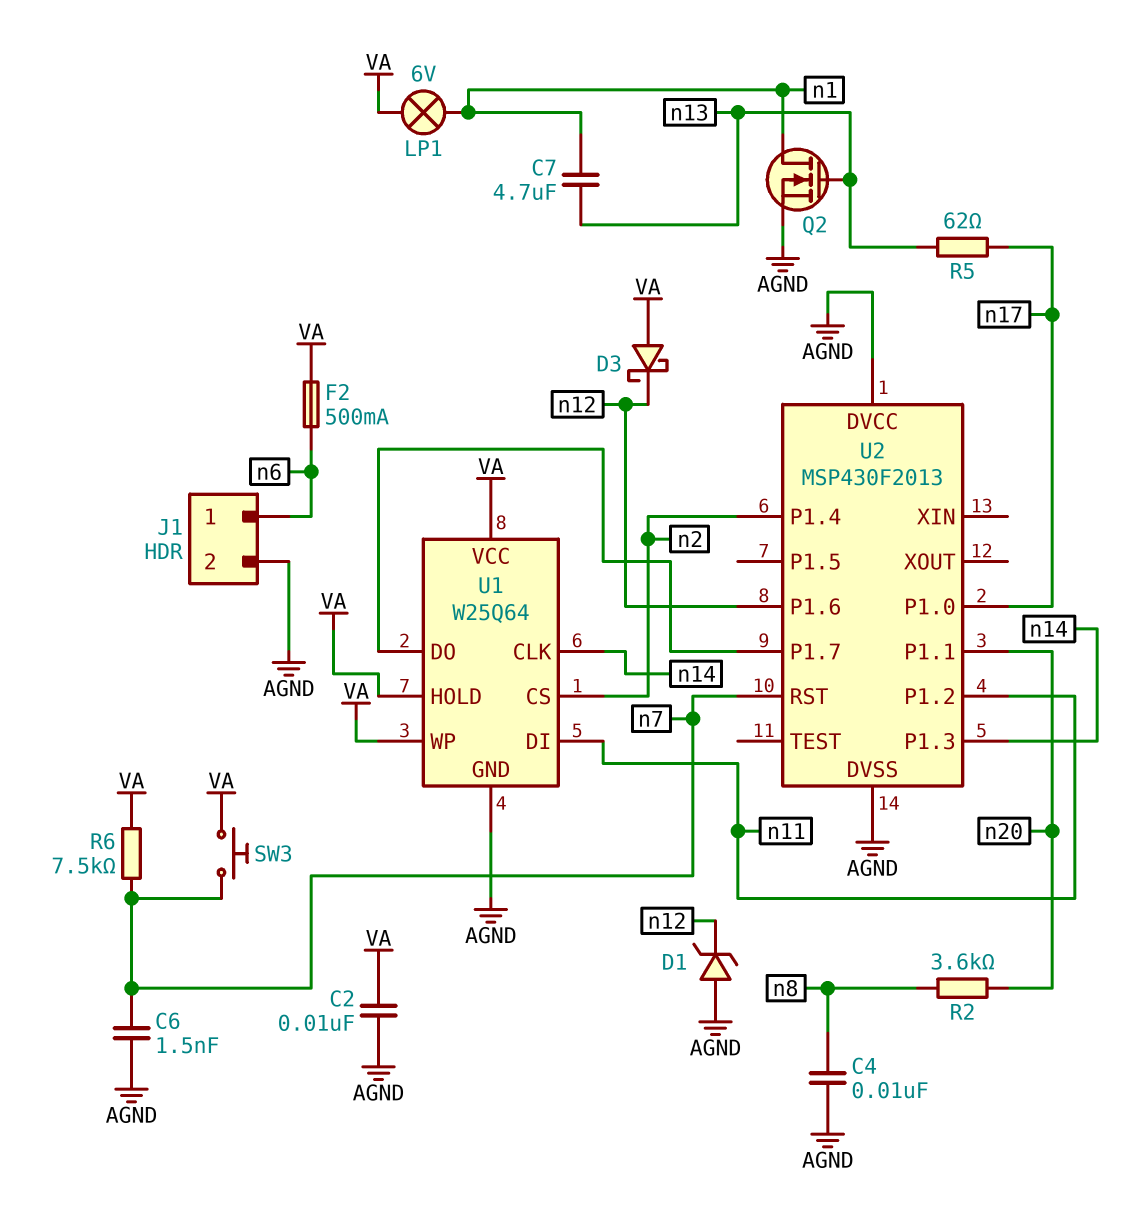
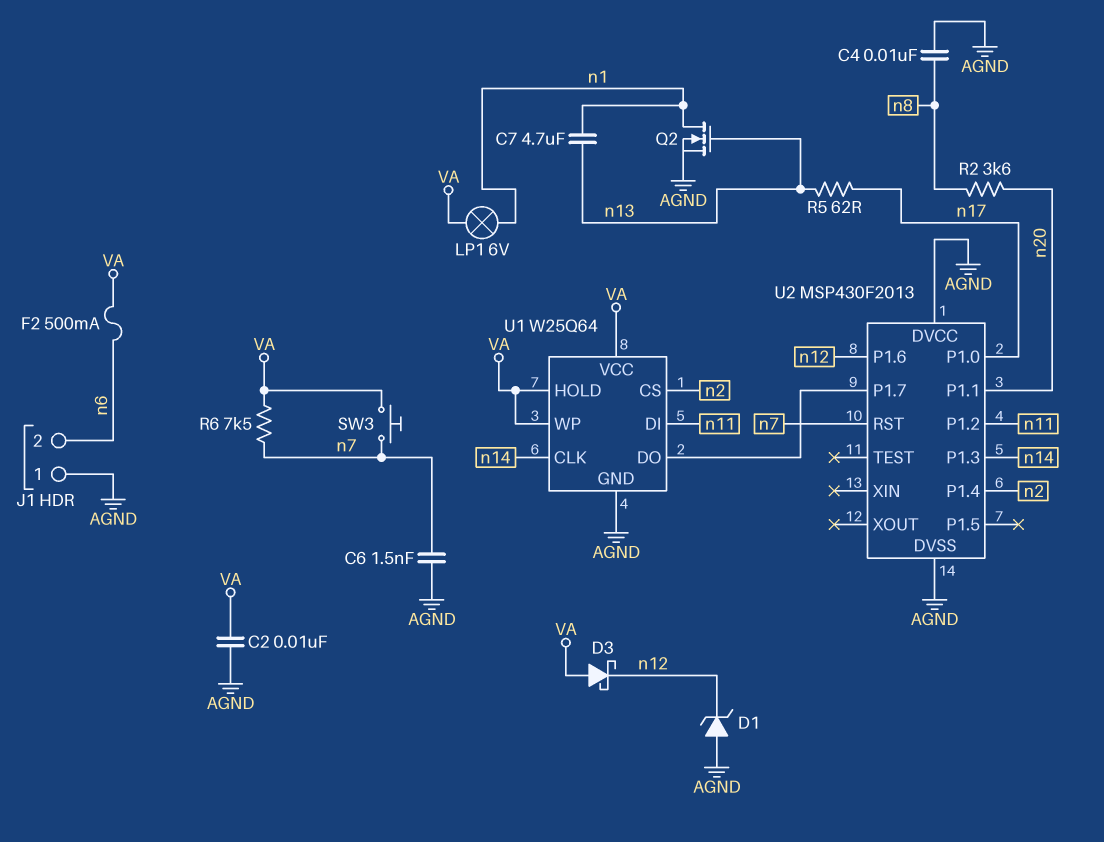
J1 pin 1: n6 -> AGND
J1 pin 2: AGND -> n6

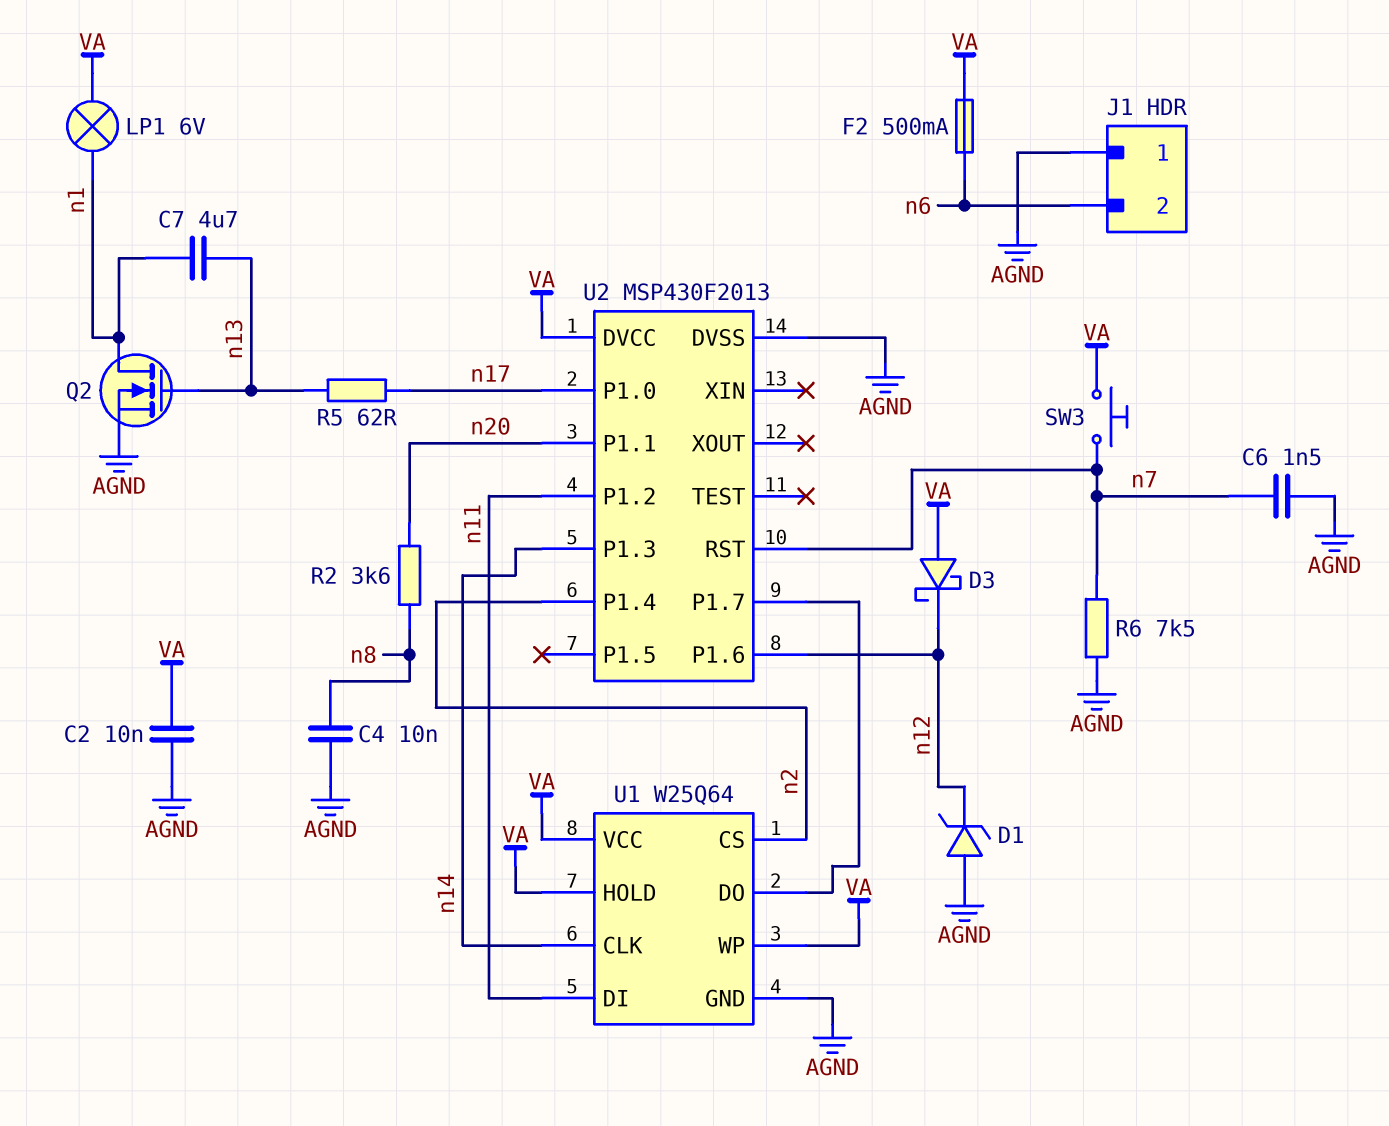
R6: 7.5k (VA, n7) -> 7.5k (AGND, n7)
U2 pin DVCC: AGND -> VA

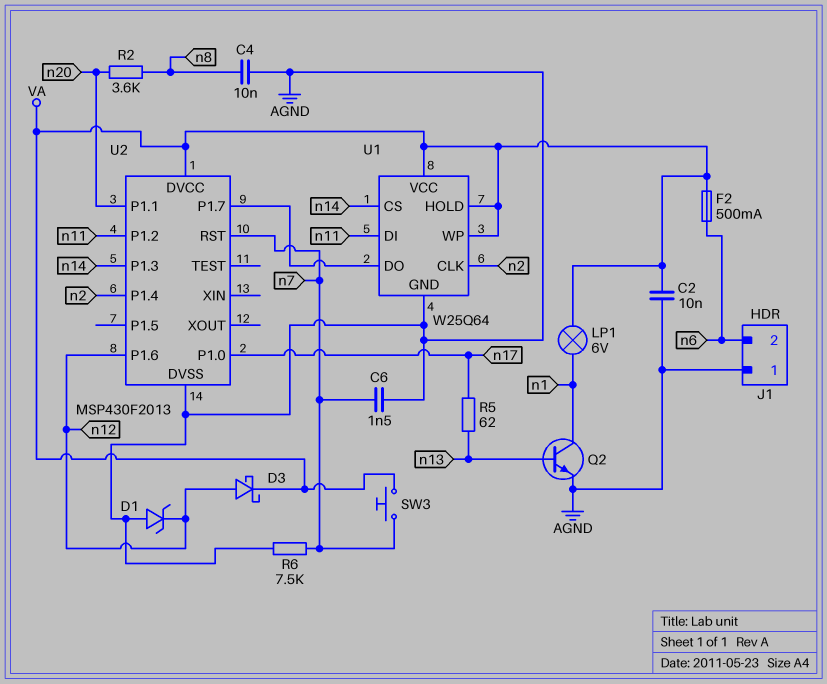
C7: 4.7uF (n1, n13) -> none
D3: schottky (A VA, K n12) -> schottky (A n12, K VA)
Q2: NMOS (G n13, D n1, S AGND) -> NPN (B n13, C n1, E AGND)
U1 pin CLK: n14 -> n2
U1 pin CS: n2 -> n14

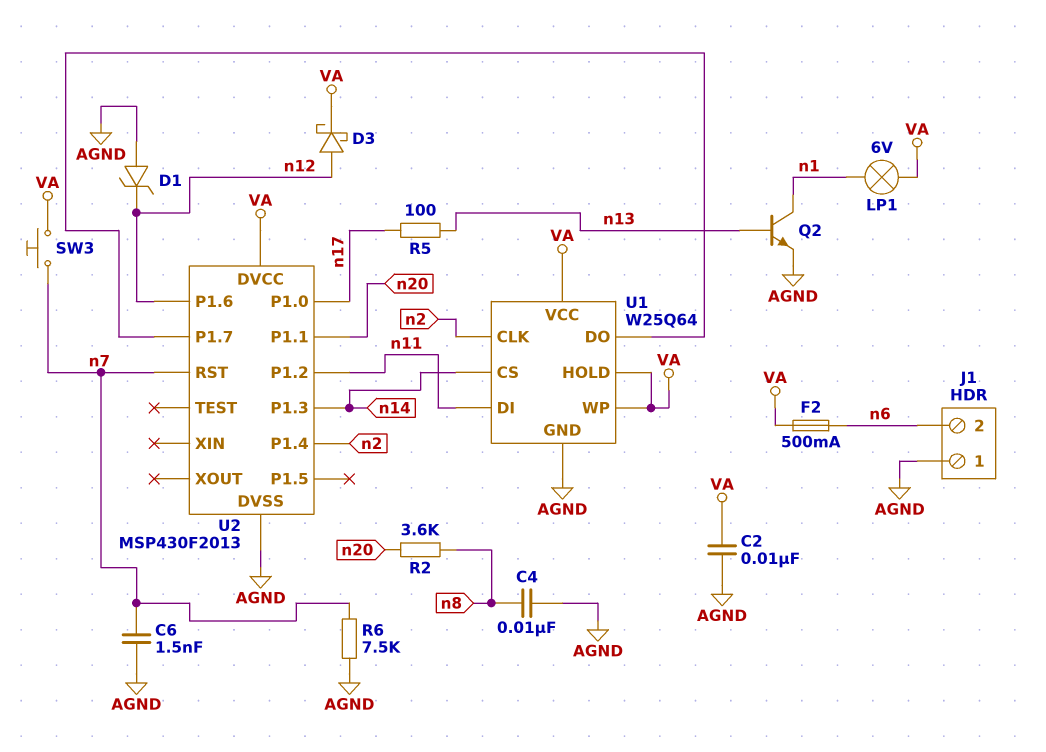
R5: 62 (n13, n17) -> 100 (n13, n17)

